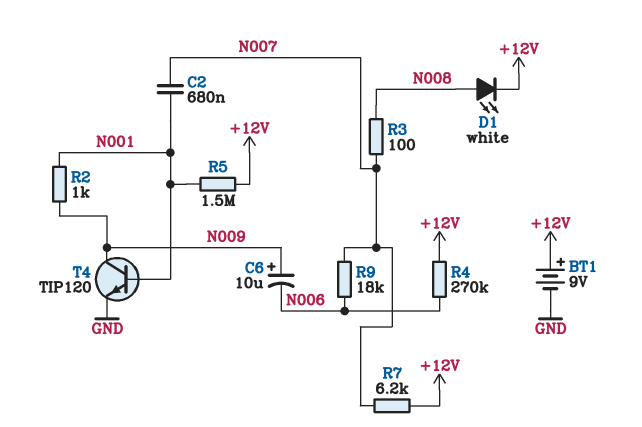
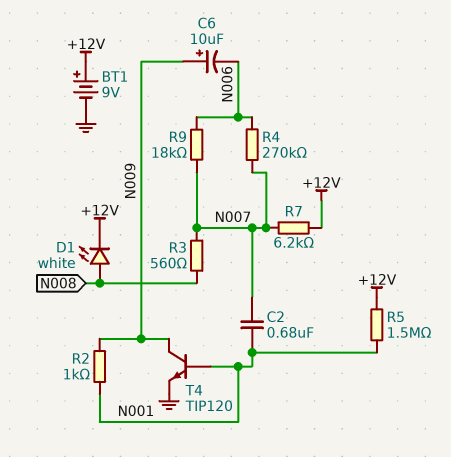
R3: 100 (N007, N008) -> 560 (N007, N008)
R4: 270k (+12V, N006) -> 270k (N006, N007)

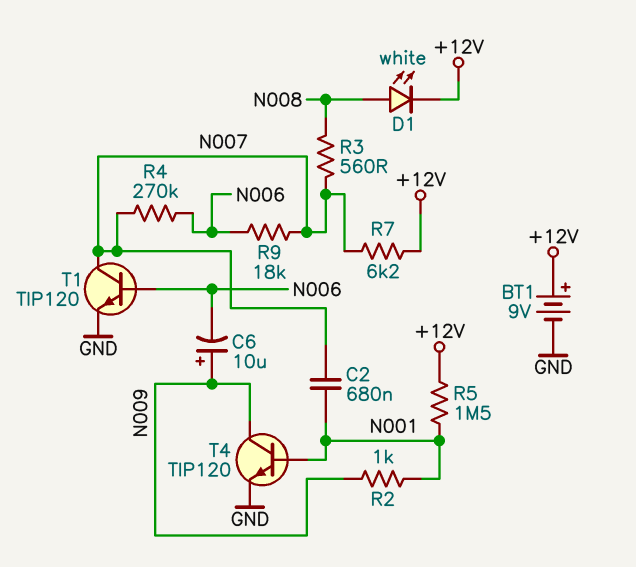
T1: none -> NPN TIP120 (B N006, C N007, E GND)

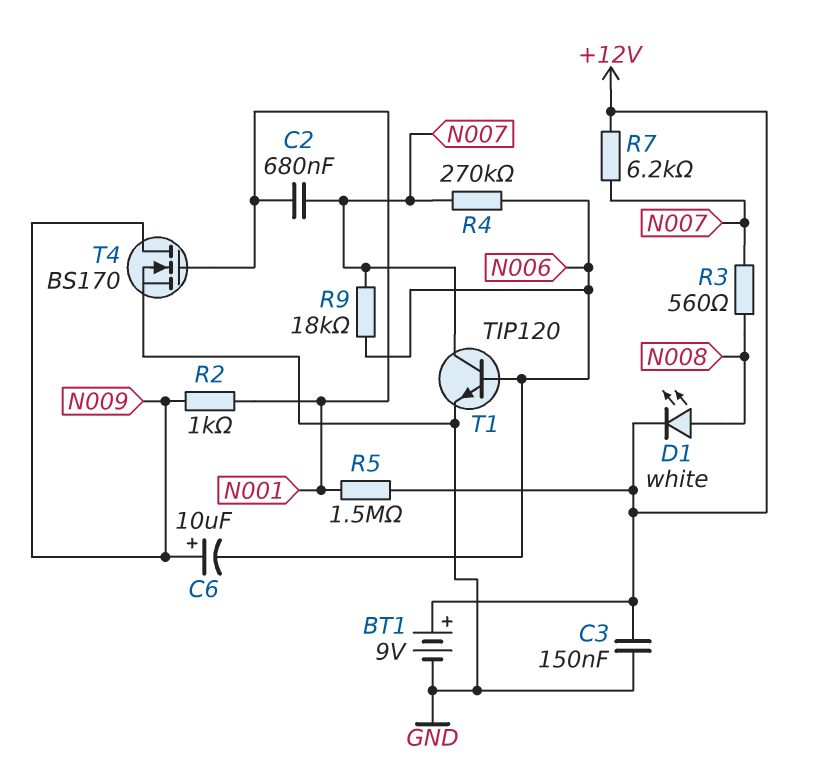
C3: none -> 150nF (+12V, GND)
T4: NPN TIP120 (B N001, C N009, E GND) -> NMOS BS170 (G N001, D N009, S GND)

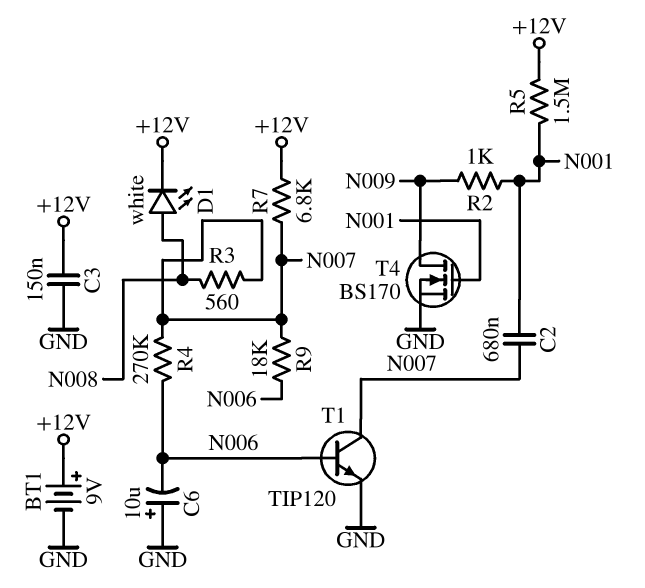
C6: 10uF (plus N009, minus N006) -> 10uF (plus GND, minus N006)
R7: 6.2k (+12V, N007) -> 6.8k (+12V, N007)

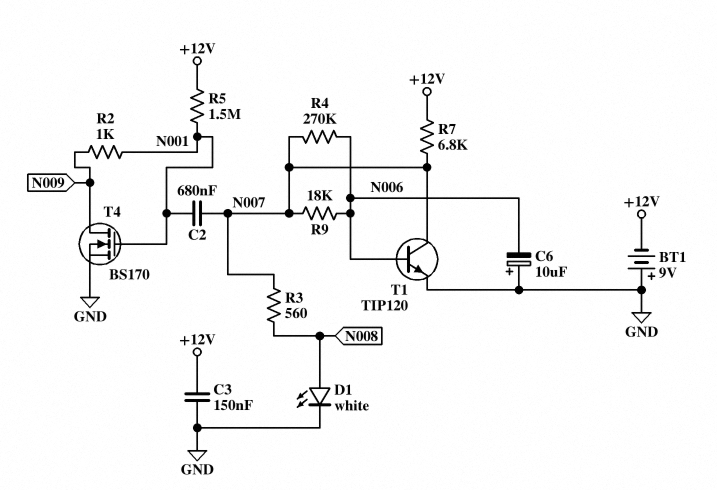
BT1: 9V (plus +12V, minus GND) -> 9V (plus GND, minus +12V)
D1: LED white (A N008, K +12V) -> LED white (A N008, K GND)

